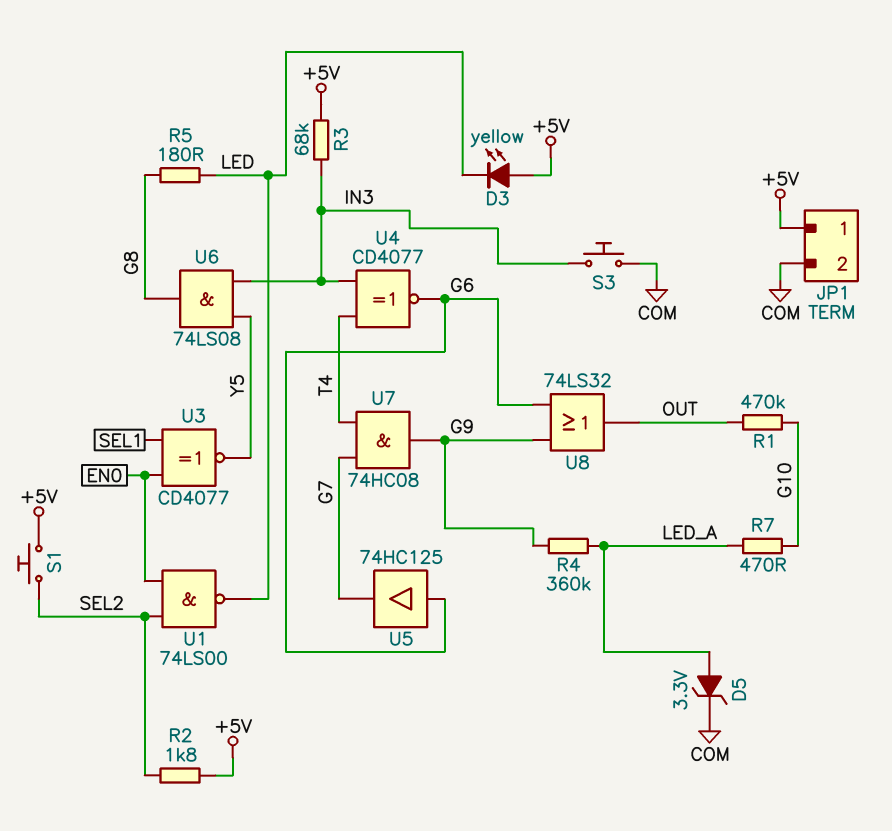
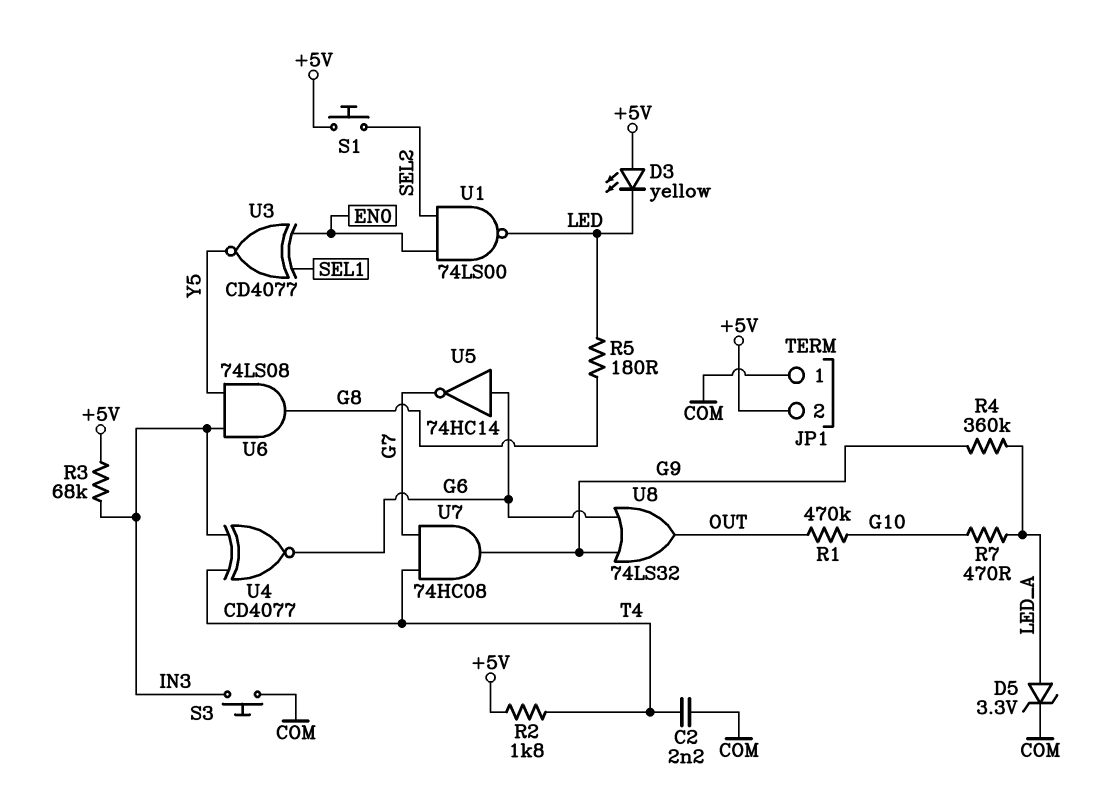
C2: none -> 2.2nF (COM, T4)
JP1 pin 1: +5V -> COM
JP1 pin 2: COM -> +5V
R2: 1.8k (+5V, SEL2) -> 1.8k (+5V, T4)
U5: buffer 74HC125 (in G6, out G7) -> NOT 74HC14 (in G6, out G7)

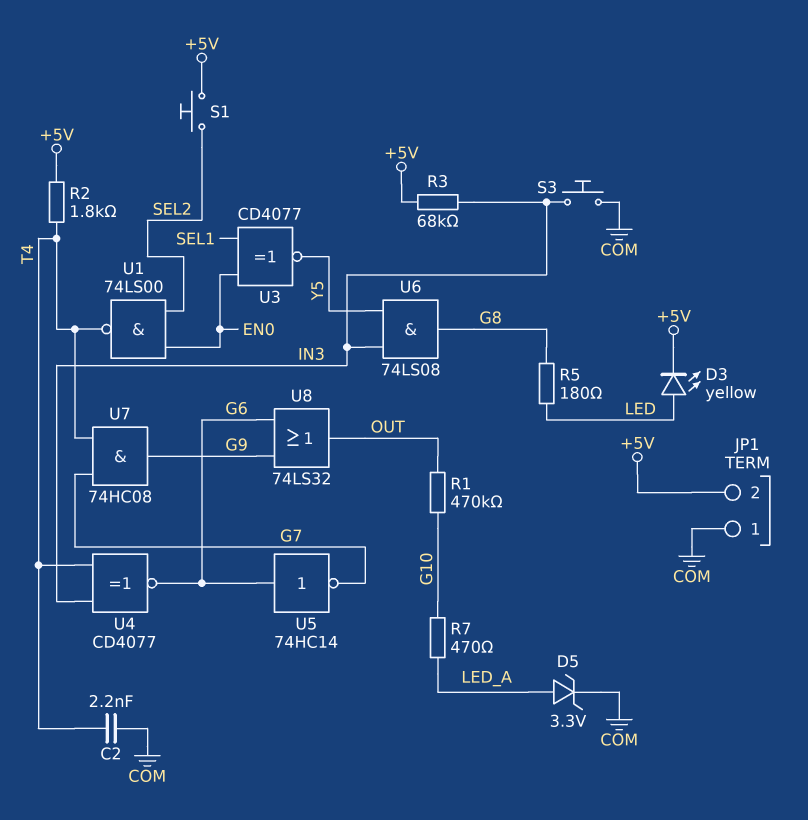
D3: LED yellow (A +5V, K LED) -> LED yellow (A LED, K +5V)
R4: 360k (G9, LED_A) -> none
U1: NAND 74LS00 (in EN0, in SEL2, out LED) -> NAND 74LS00 (in EN0, in SEL2, out T4)

